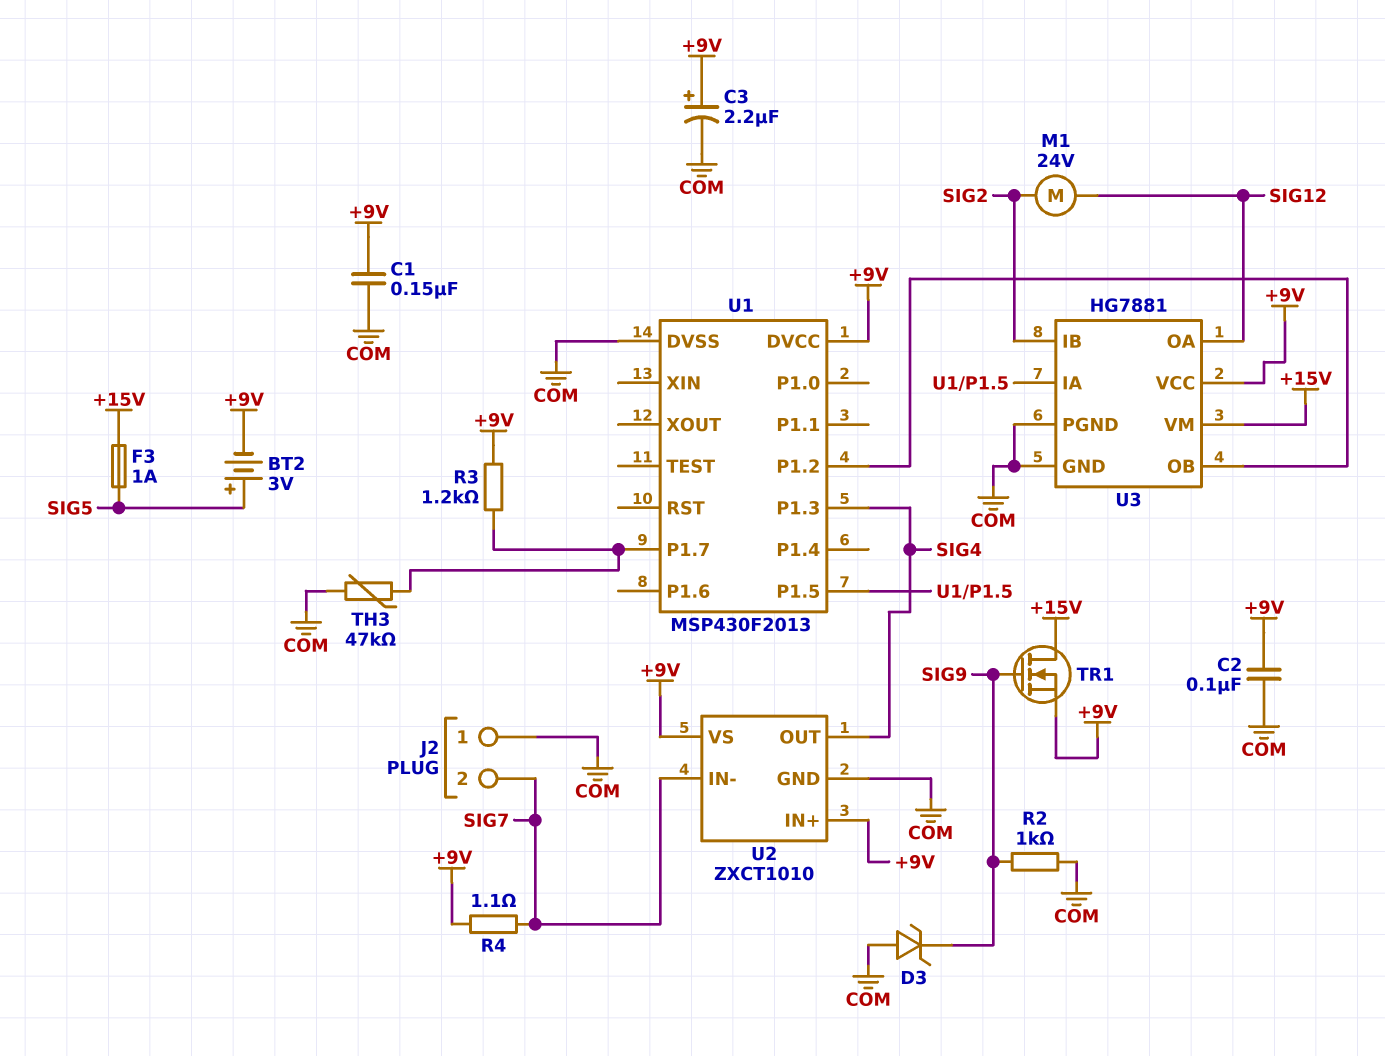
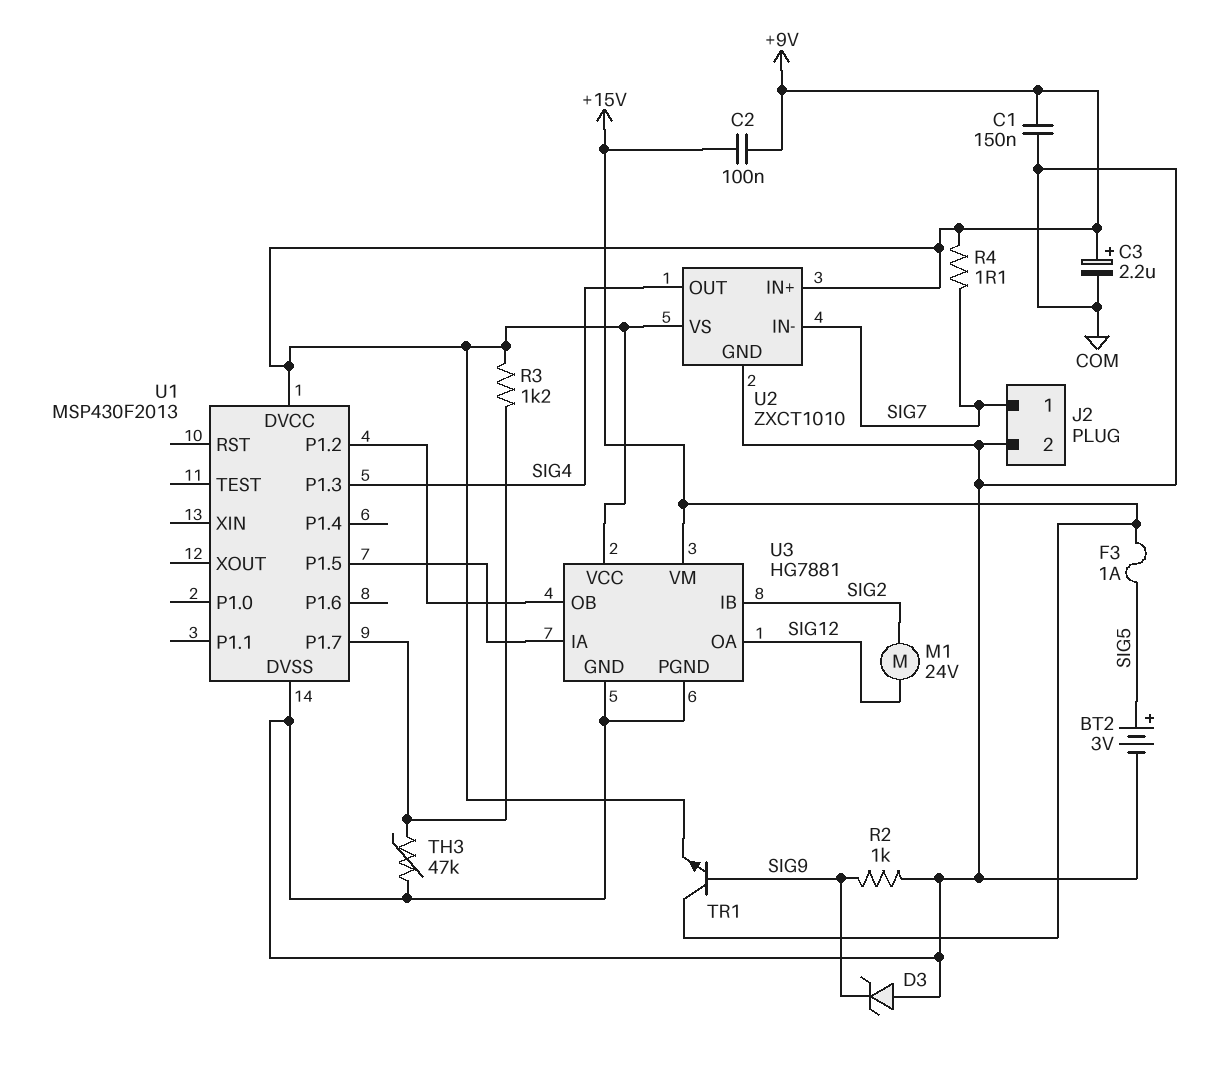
BT2: 3V (plus SIG5, minus +9V) -> 3V (plus SIG5, minus COM)
C2: 100nF (+9V, COM) -> 100nF (+9V, +15V)
J2 pin 1: COM -> SIG7
J2 pin 2: SIG7 -> COM
TR1: NMOS (G SIG9, D +15V, S +9V) -> NPN (B SIG9, C +15V, E +9V)

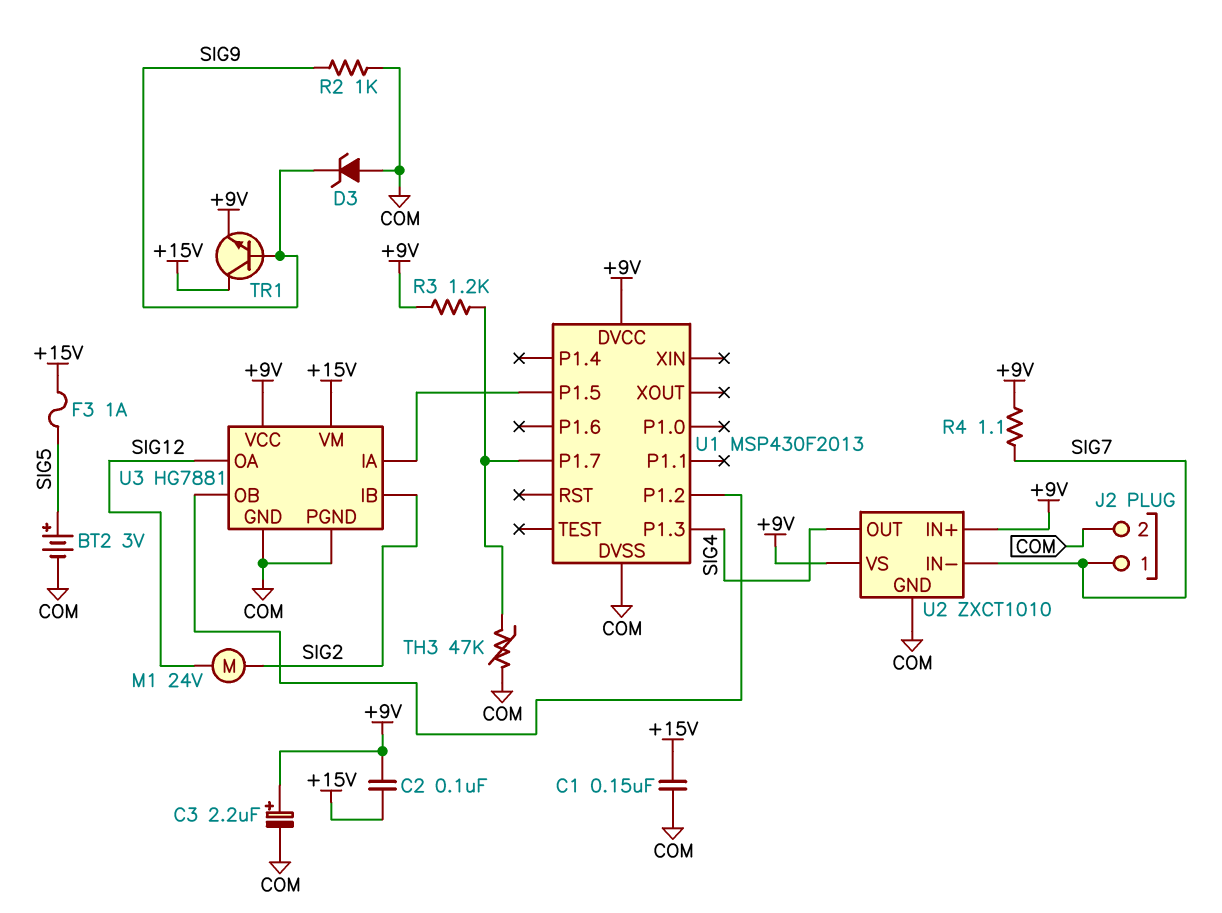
C1: 150nF (+9V, COM) -> 150nF (+15V, COM)

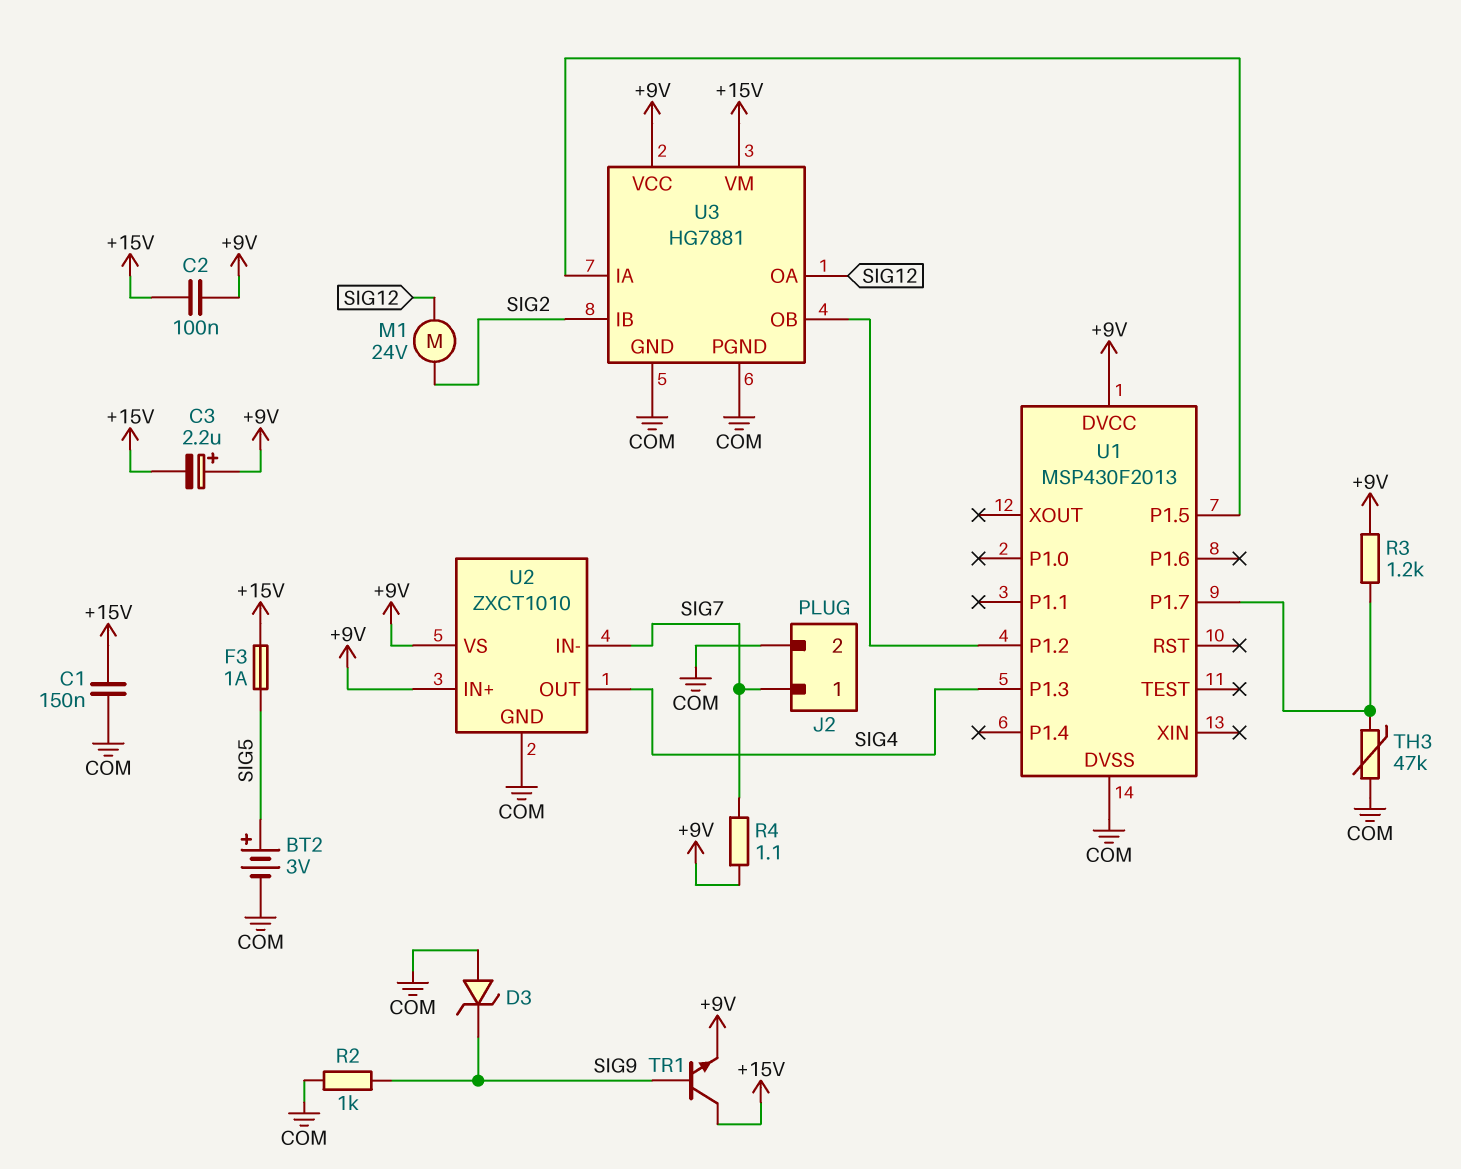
C3: 2.2uF (plus +9V, minus COM) -> 2.2uF (plus +9V, minus +15V)

